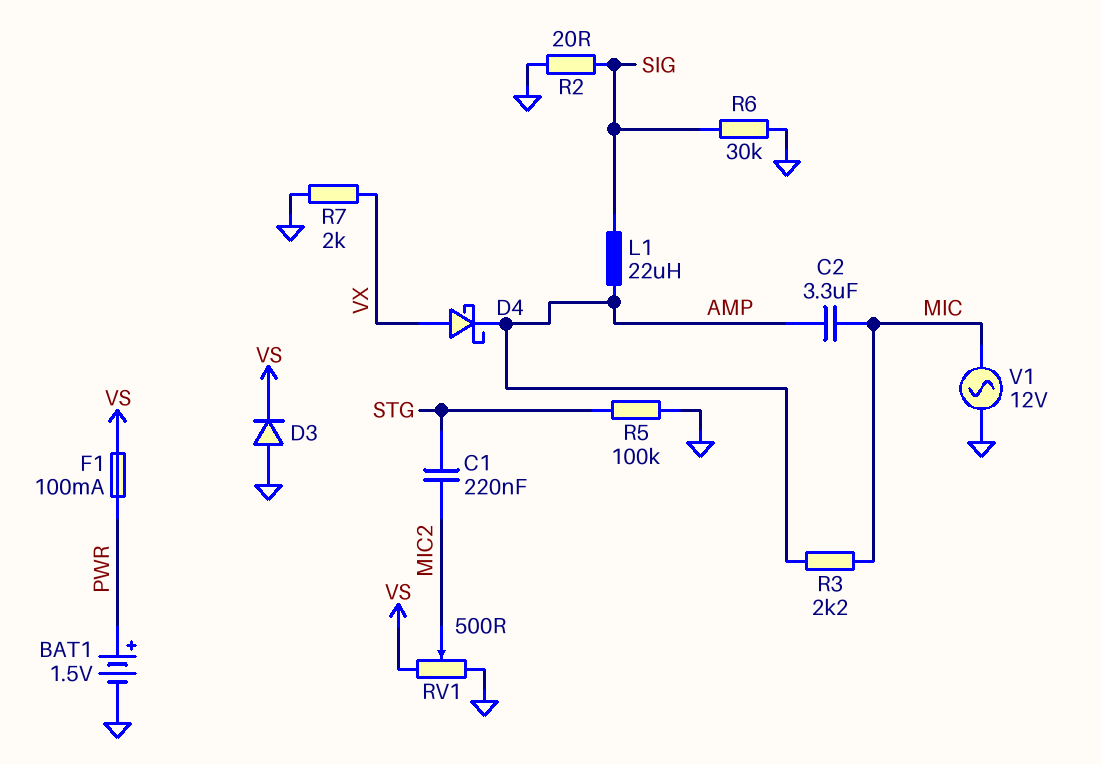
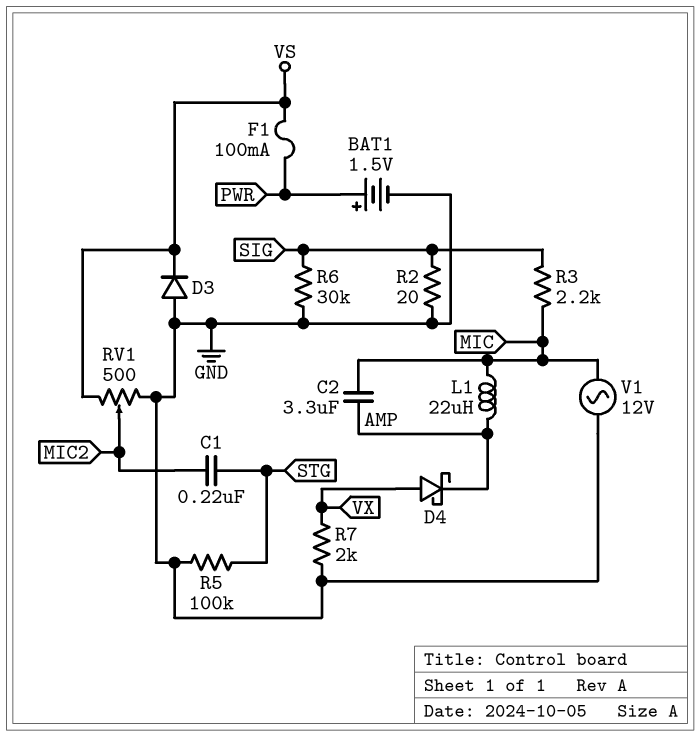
L1: 22uH (AMP, SIG) -> 22uH (AMP, MIC)
R3: 2.2k (AMP, MIC) -> 2.2k (MIC, SIG)

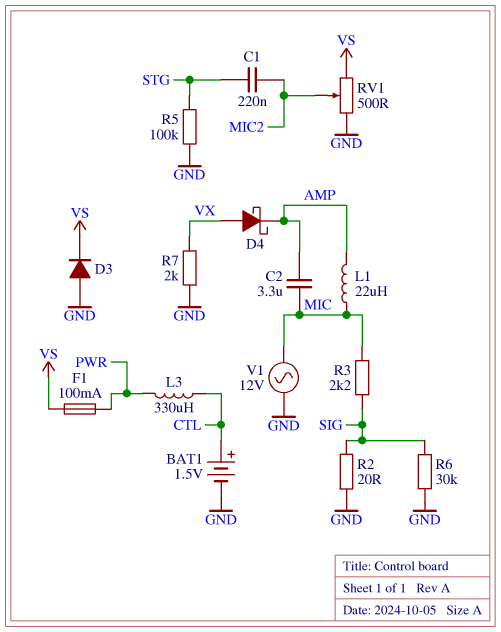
BAT1: 1.5V (plus PWR, minus GND) -> 1.5V (plus CTL, minus GND)
L3: none -> 330uH (CTL, PWR)

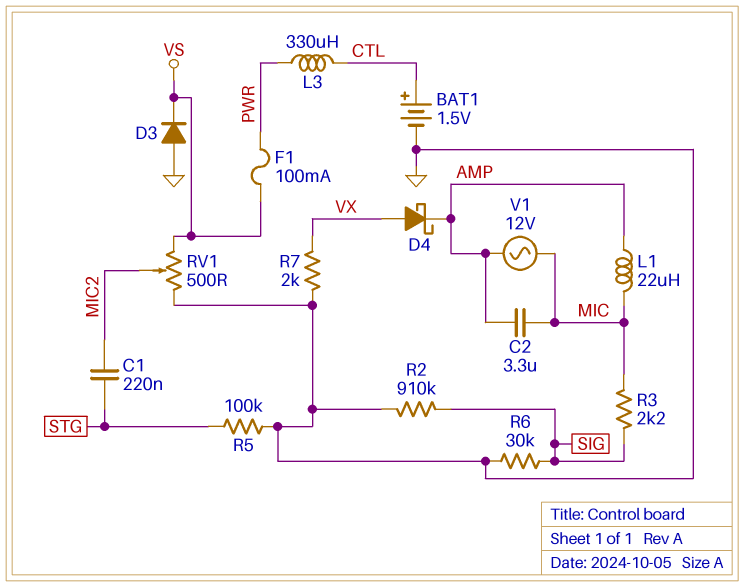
R2: 20 (GND, SIG) -> 910k (GND, SIG)
V1: AC 12V (GND, MIC) -> AC 12V (AMP, MIC)

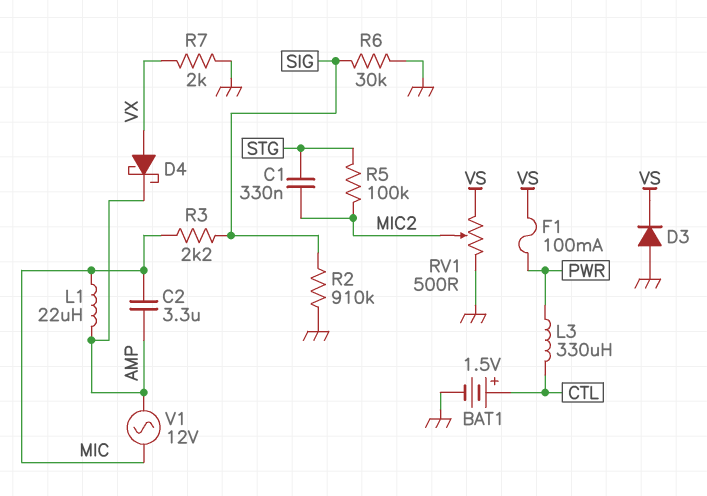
C1: 220nF (MIC2, STG) -> 330nF (MIC2, STG)
R5: 100k (GND, STG) -> 100k (MIC2, STG)

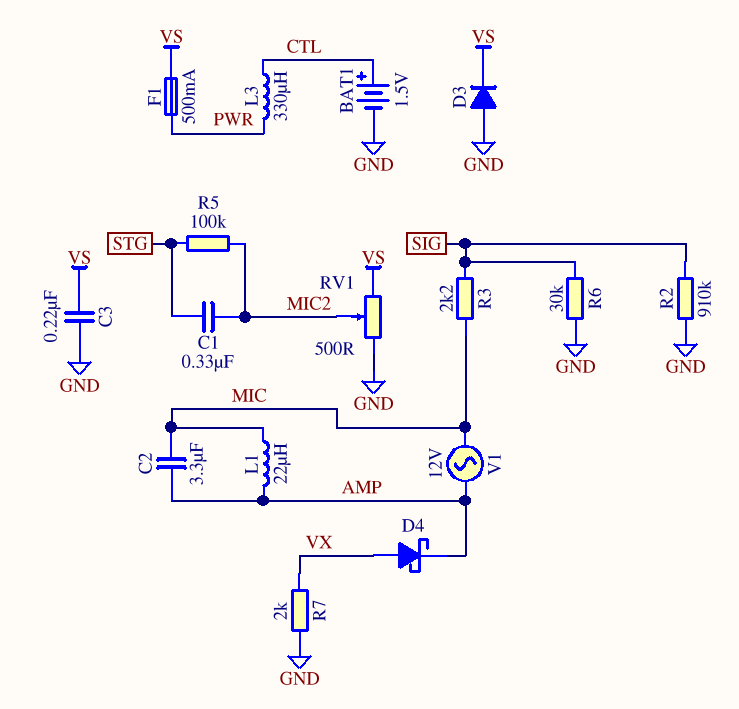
C3: none -> 220nF (GND, VS)
F1: 100mA (PWR, VS) -> 500mA (PWR, VS)

